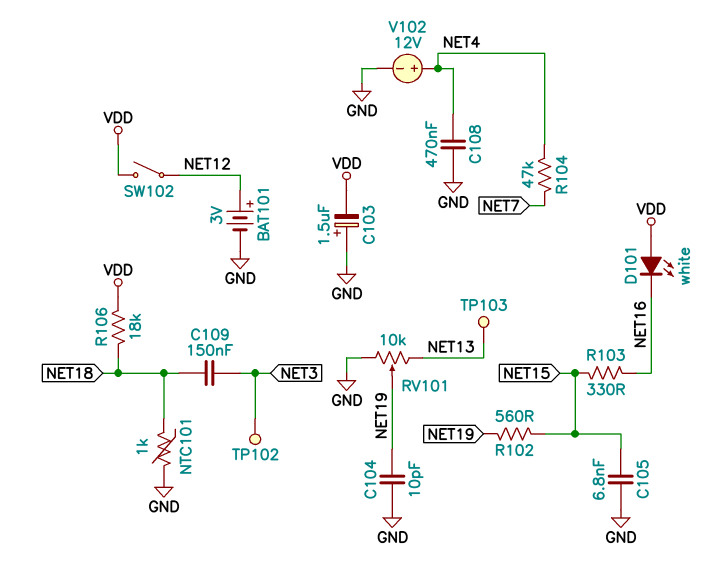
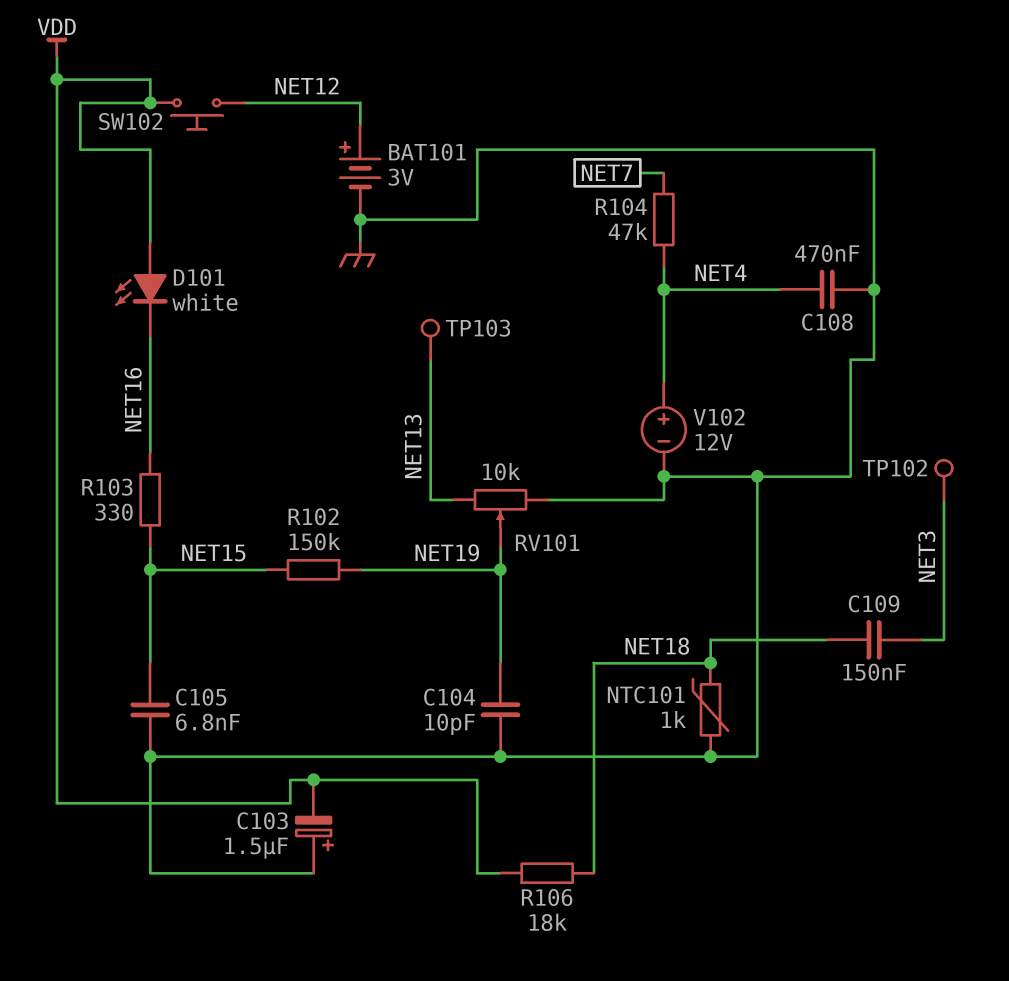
R102: 560 (NET15, NET19) -> 150k (NET15, NET19)
SW102: switch (NET12, VDD) -> button (NET12, VDD)

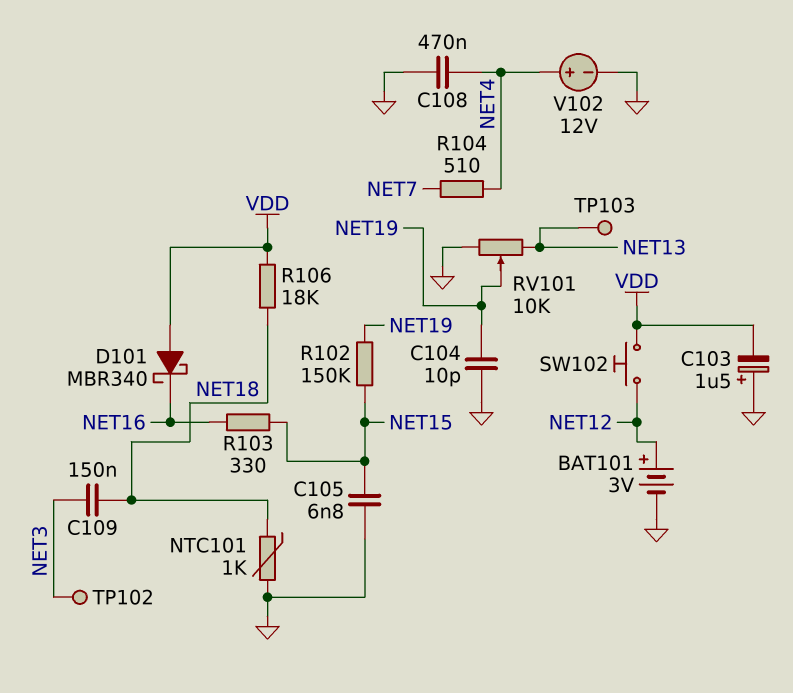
D101: LED white (A VDD, K NET16) -> schottky MBR340 (A VDD, K NET16)
R104: 47k (NET4, NET7) -> 510 (NET4, NET7)

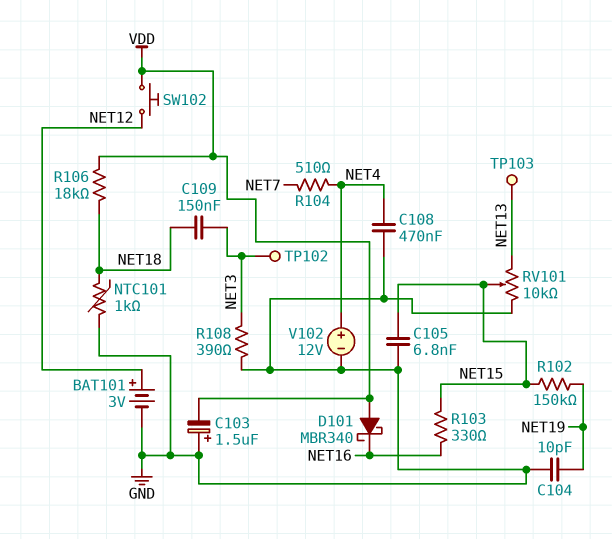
R108: none -> 390 (GND, NET3)
RV101: 10k (GND, NET13, wiper NET19) -> 10k (GND, NET13, wiper NET15)

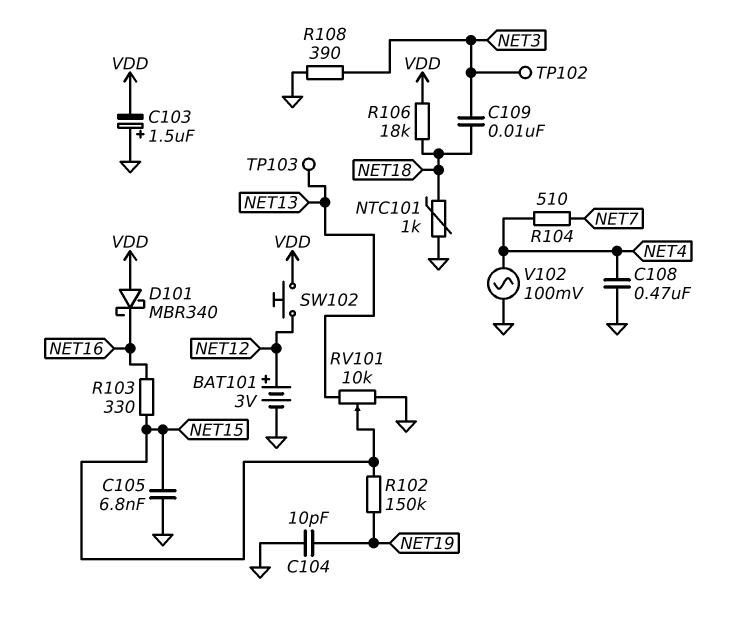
C109: 150nF (NET3, NET18) -> 10nF (NET3, NET18)
V102: 12V (plus NET4, minus GND) -> AC 100mV (GND, NET4)

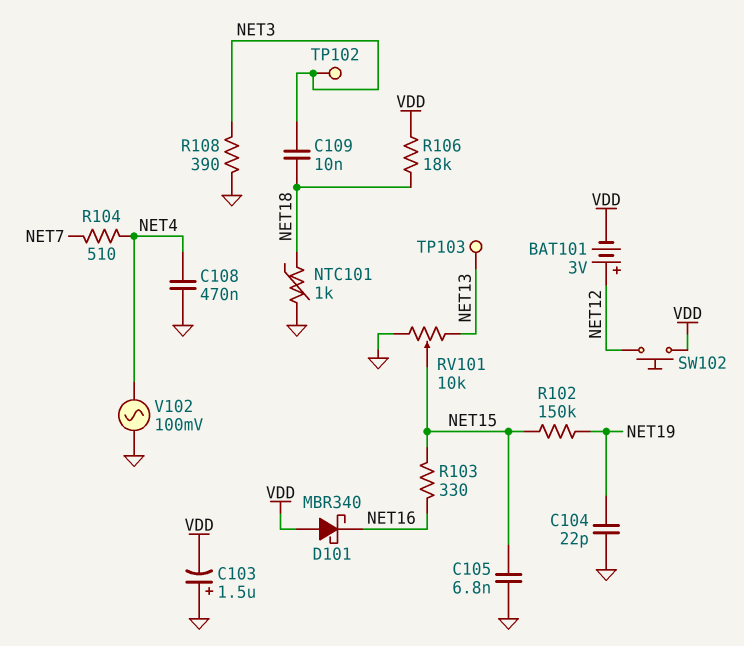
BAT101: 3V (plus NET12, minus GND) -> 3V (plus NET12, minus VDD)
C104: 10pF (GND, NET19) -> 22pF (GND, NET19)

